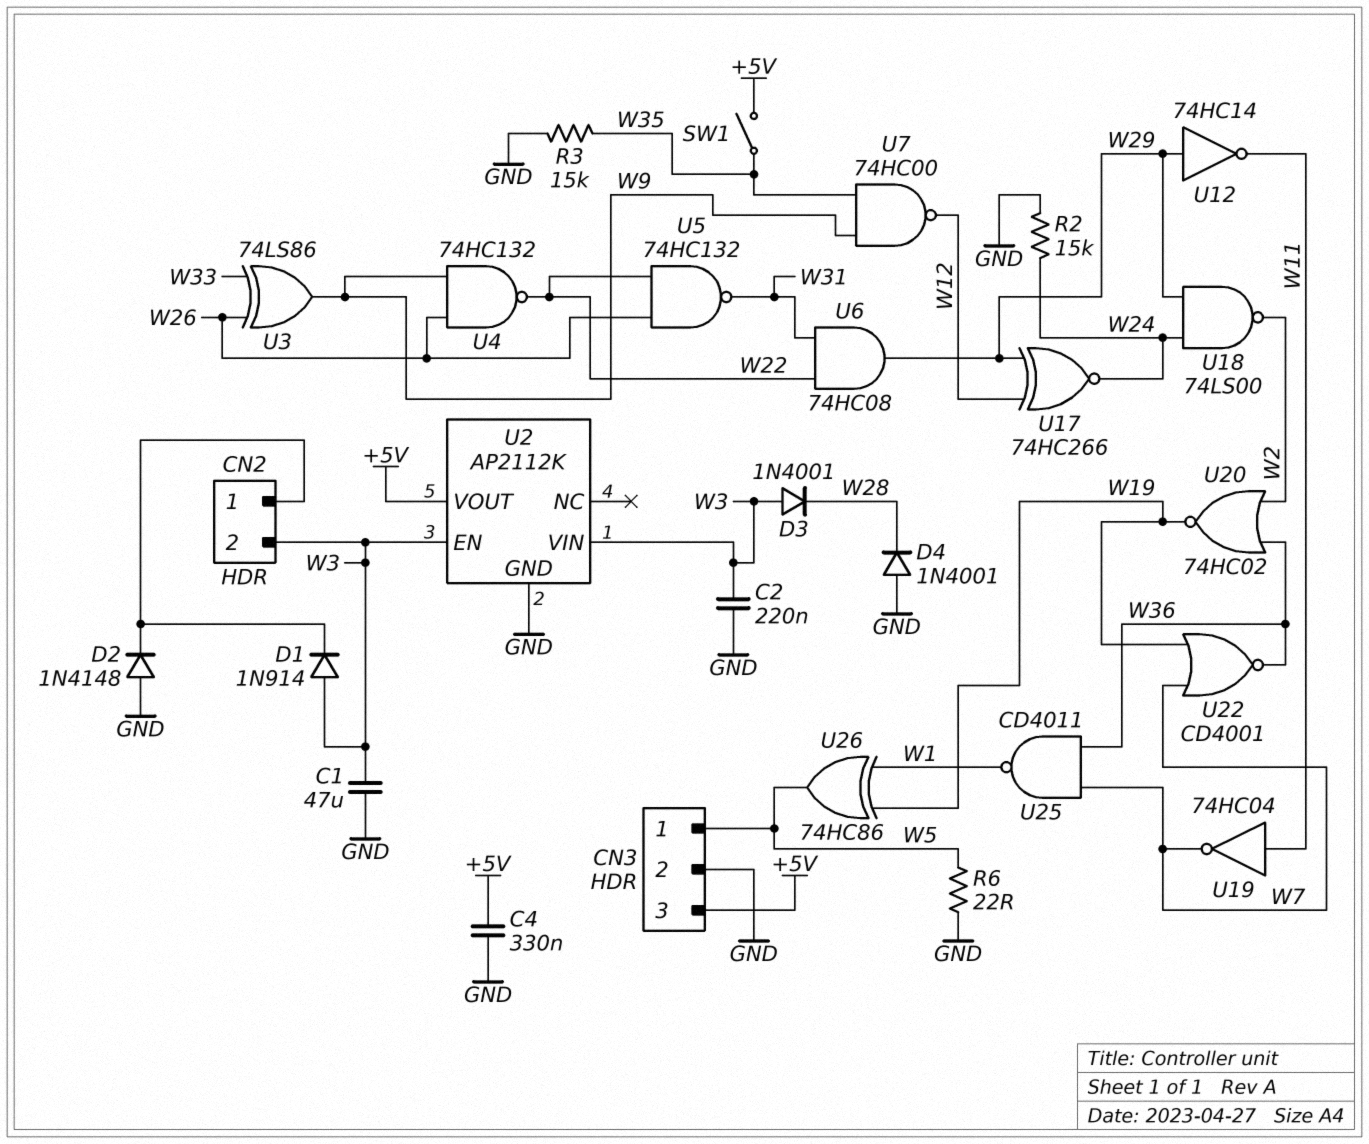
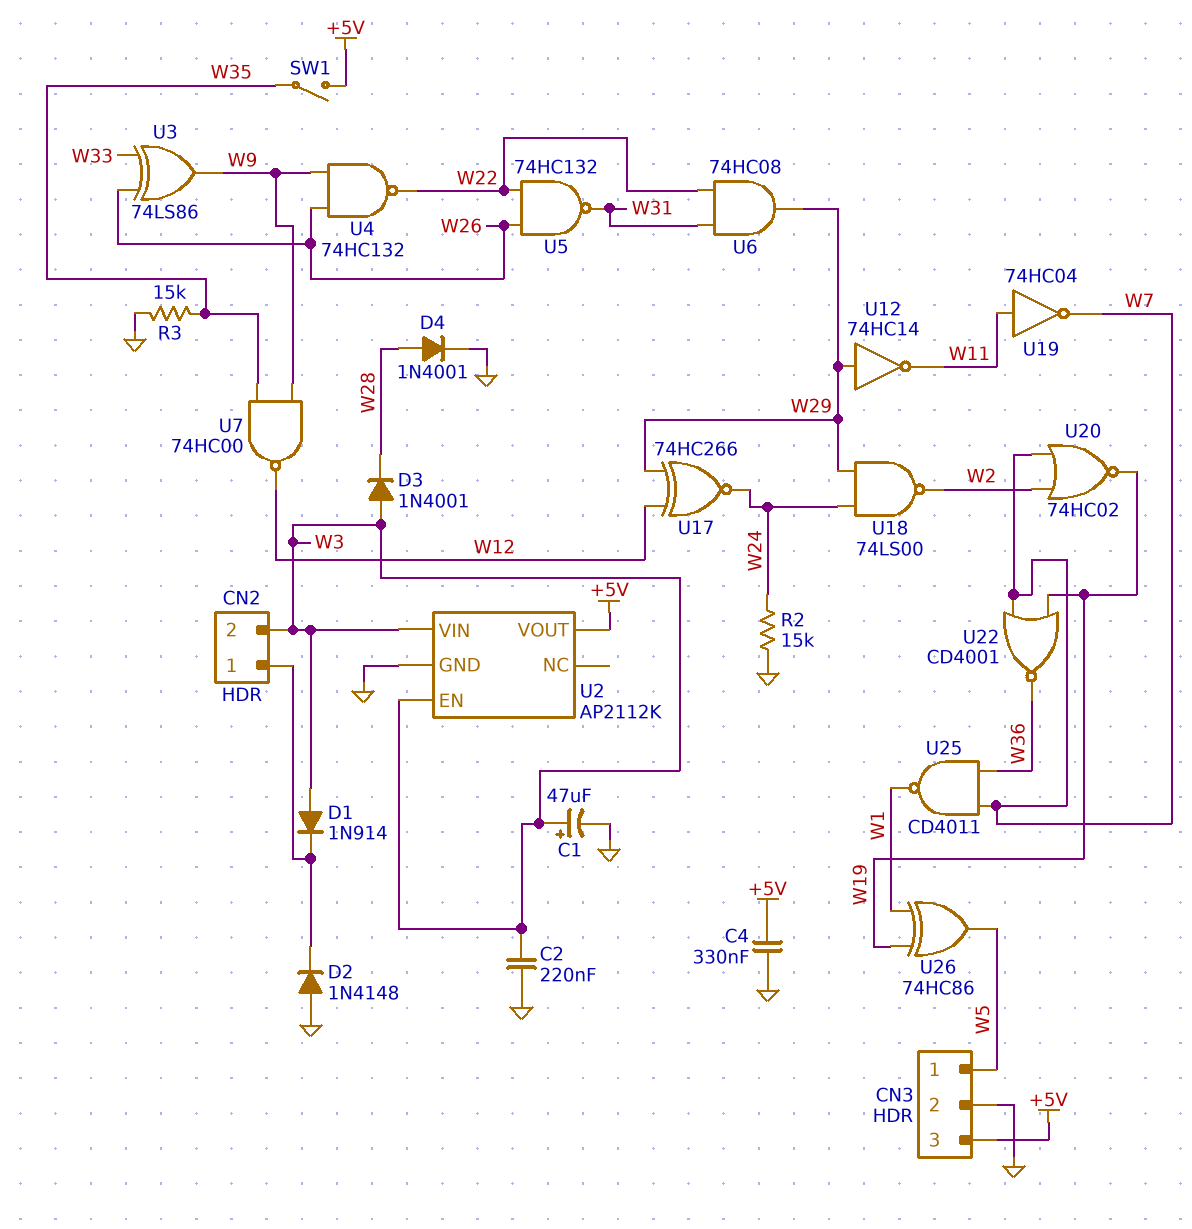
C1: 47uF (GND, W3) -> 47uF (plus W3, minus GND)
D4: diode 1N4001 (A GND, K W28) -> diode 1N4001 (A W28, K GND)
R6: 22 (GND, W5) -> none
U20: NOR 74HC02 (in W2, in W36, out W19) -> NOR 74HC02 (in W2, in W7, out W19)

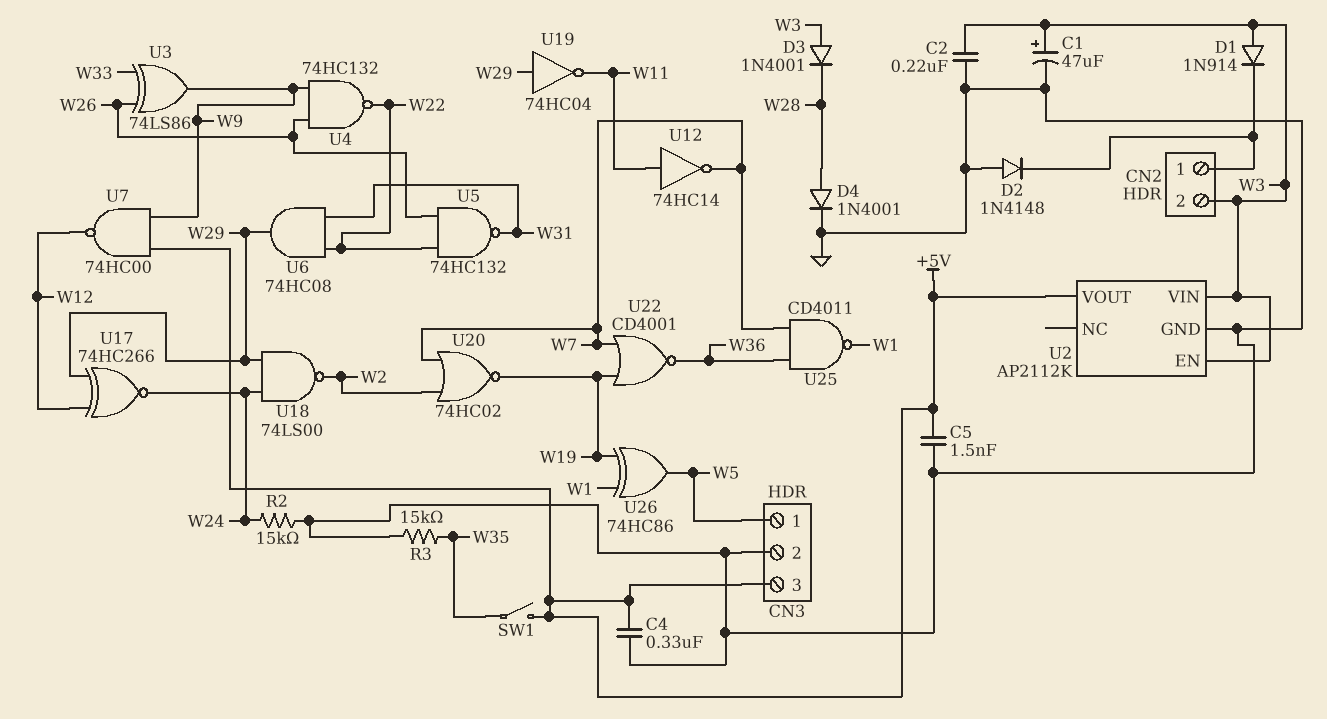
C5: none -> 1.5nF (+5V, GND)
U7: NAND 74HC00 (in W9, in W35, out W12) -> NAND 74HC00 (in +5V, in W9, out W12)
U12: NOT 74HC14 (in W29, out W11) -> NOT 74HC14 (in W11, out W7)
U19: NOT 74HC04 (in W11, out W7) -> NOT 74HC04 (in W29, out W11)

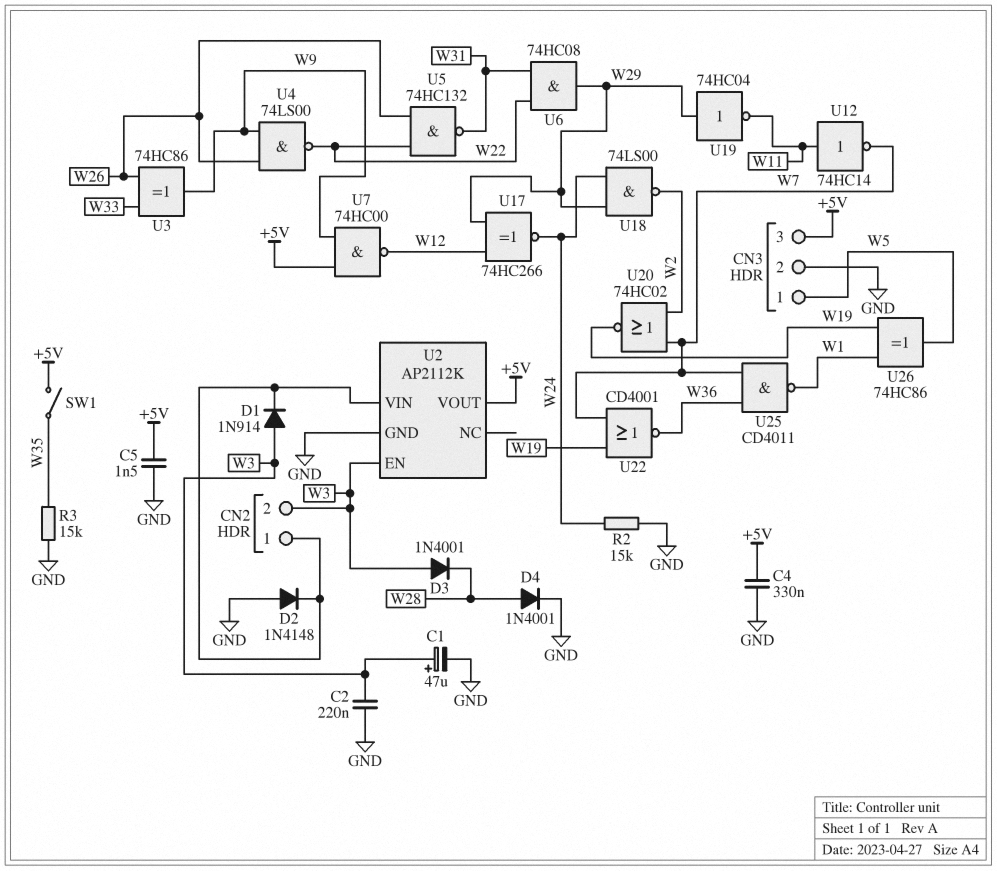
U2 pin VIN: W3 -> CN2/1
U3: XOR 74LS86 (in W26, in W33, out W9) -> XOR 74HC86 (in W26, in W33, out W9)
U4: NAND 74HC132 (in W9, in W26, out W22) -> NAND 74LS00 (in W9, in W26, out W22)

